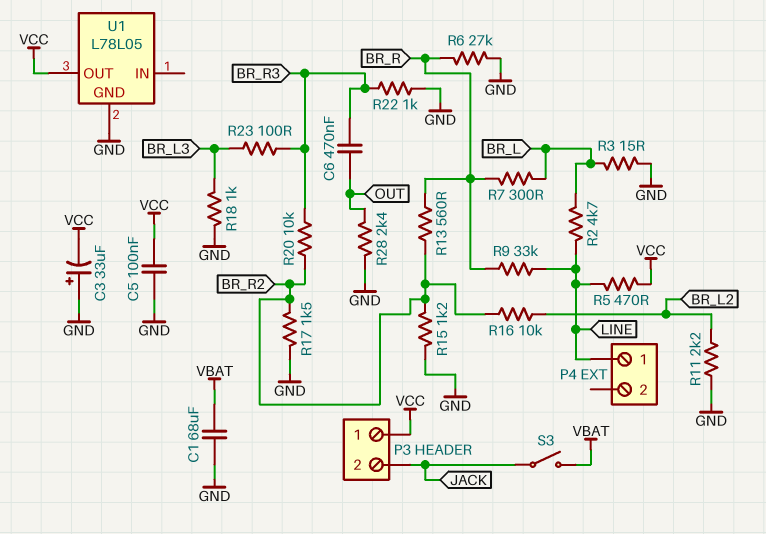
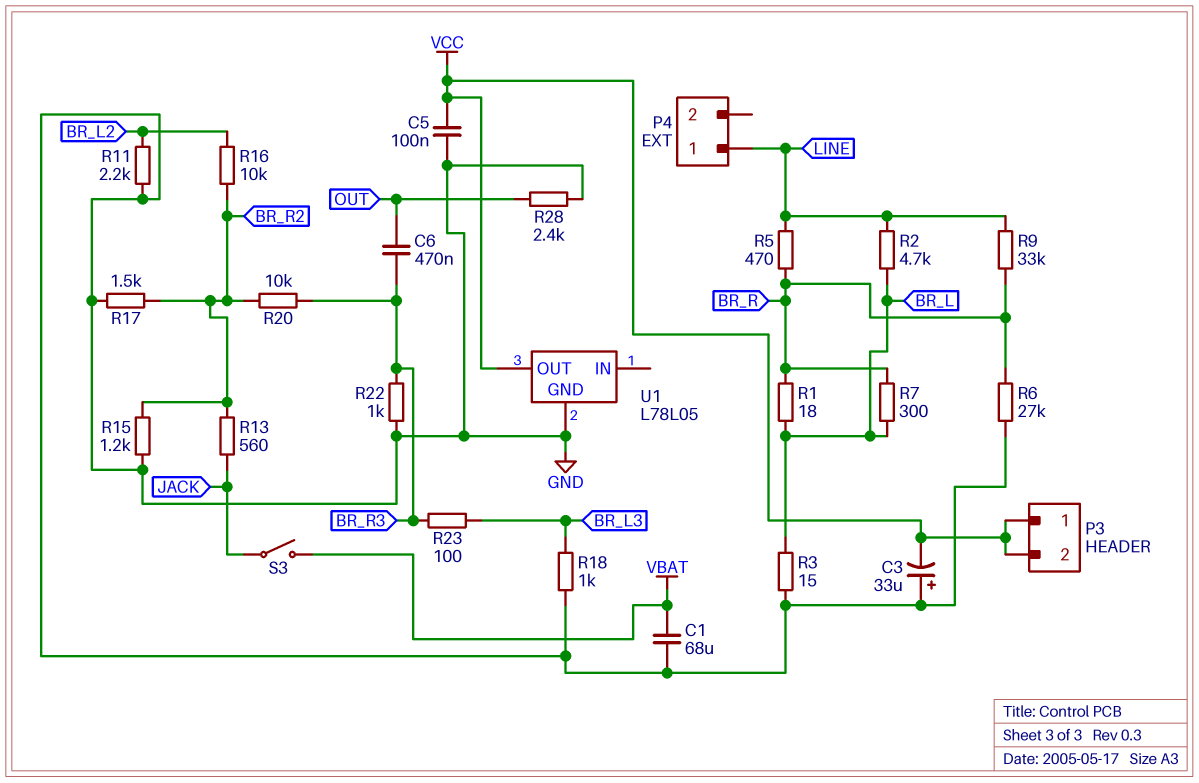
P3 pin 2: JACK -> VCC
R1: none -> 18 (BR_L, BR_R)
R5: 470 (LINE, VCC) -> 470 (BR_R, LINE)
R13: 560 (BR_R, BR_R2) -> 560 (BR_R2, JACK)

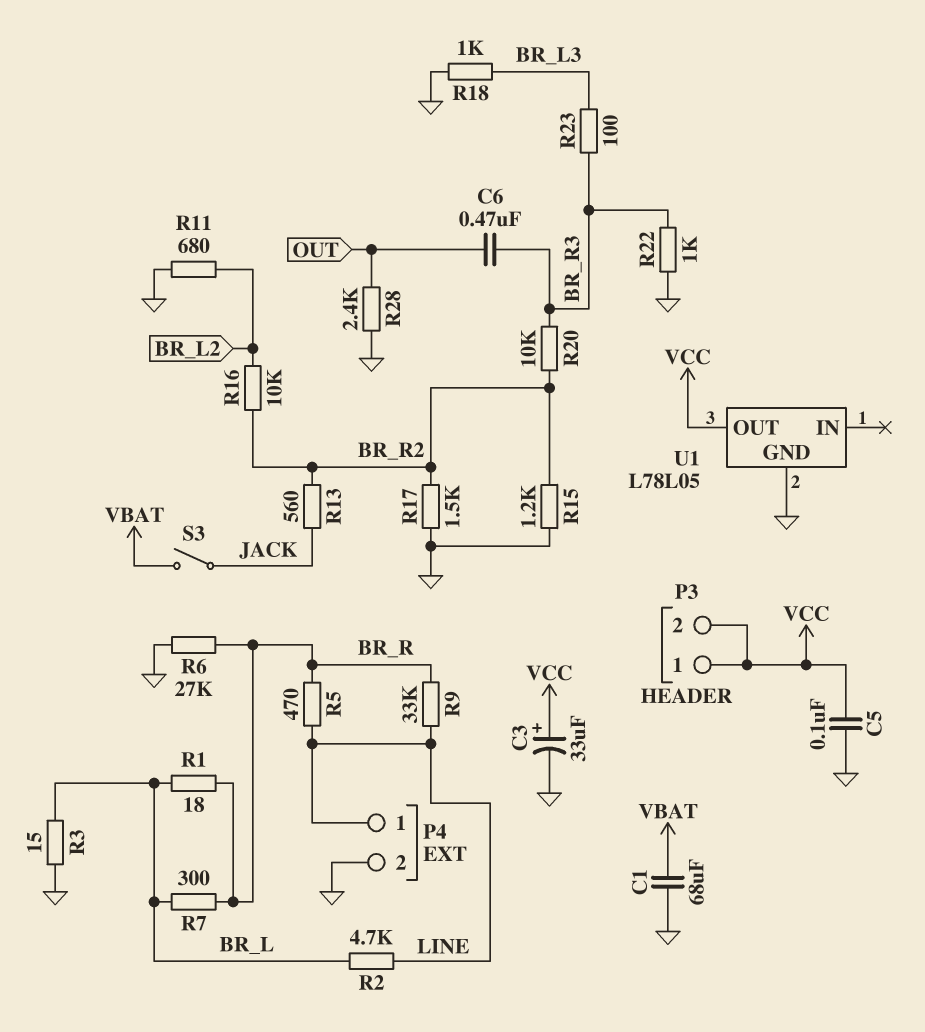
C3: 33uF (plus GND, minus VCC) -> 33uF (plus VCC, minus GND)
P4 pin 2: none -> GND
R11: 2.2k (BR_L2, GND) -> 680 (BR_L2, GND)

